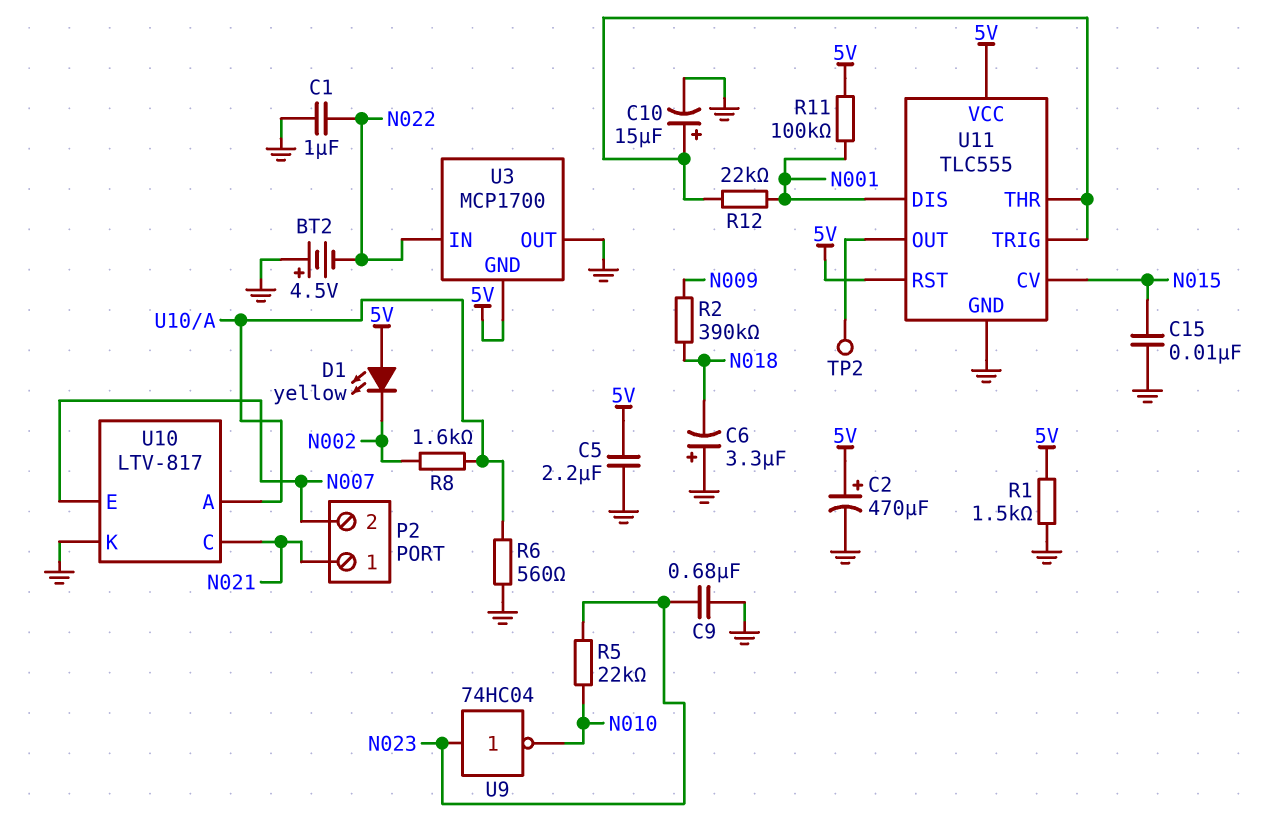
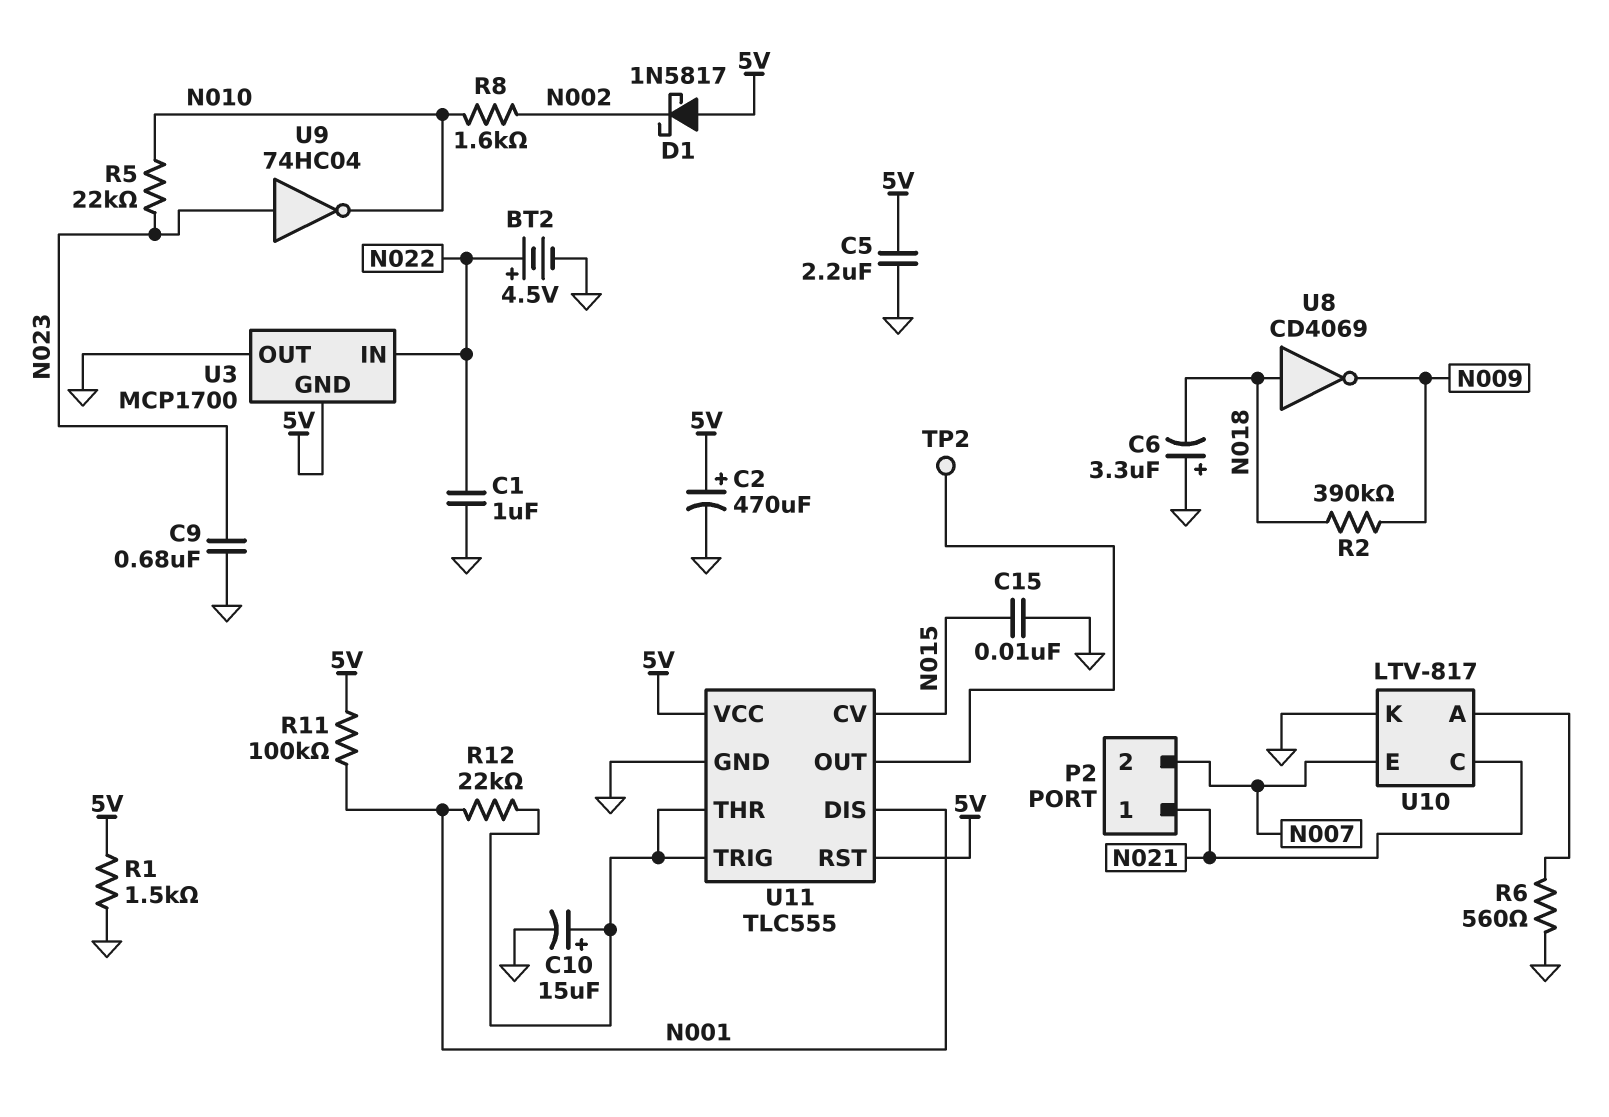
BT2: 4.5V (plus GND, minus N022) -> 4.5V (plus N022, minus GND)
D1: LED yellow (A 5V, K N002) -> schottky 1N5817 (A 5V, K N002)
R8: 1.6k (N002, U10/A) -> 1.6k (N002, N010)
U8: none -> NOT CD4069 (in N018, out N009)

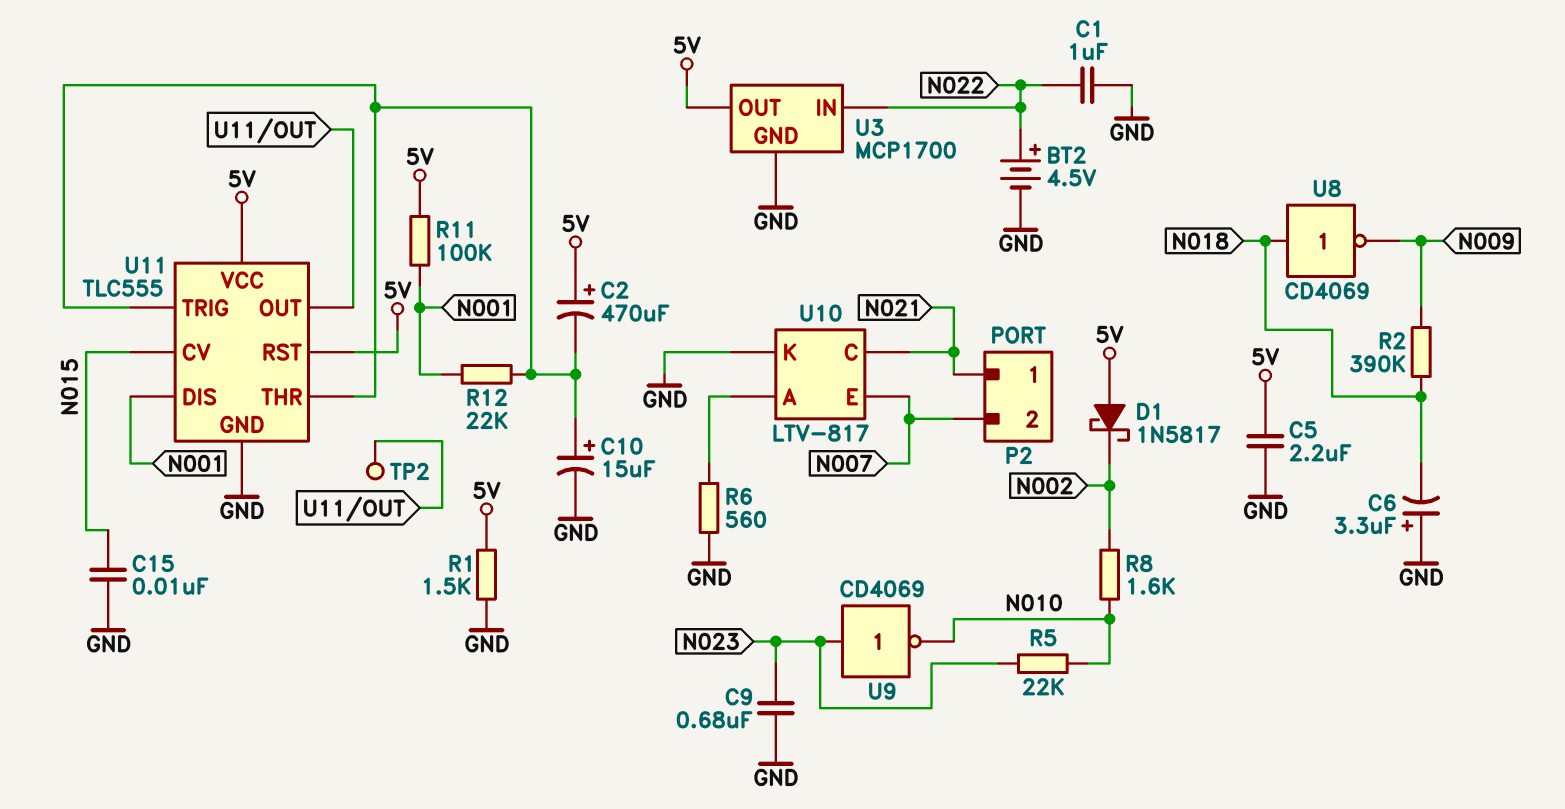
C2: 470uF (plus 5V, minus GND) -> 470uF (plus 5V, minus U11/THR)
U3 pin GND: 5V -> GND
U3 pin OUT: GND -> 5V
U9: NOT 74HC04 (in N023, out N010) -> NOT CD4069 (in N023, out N010)

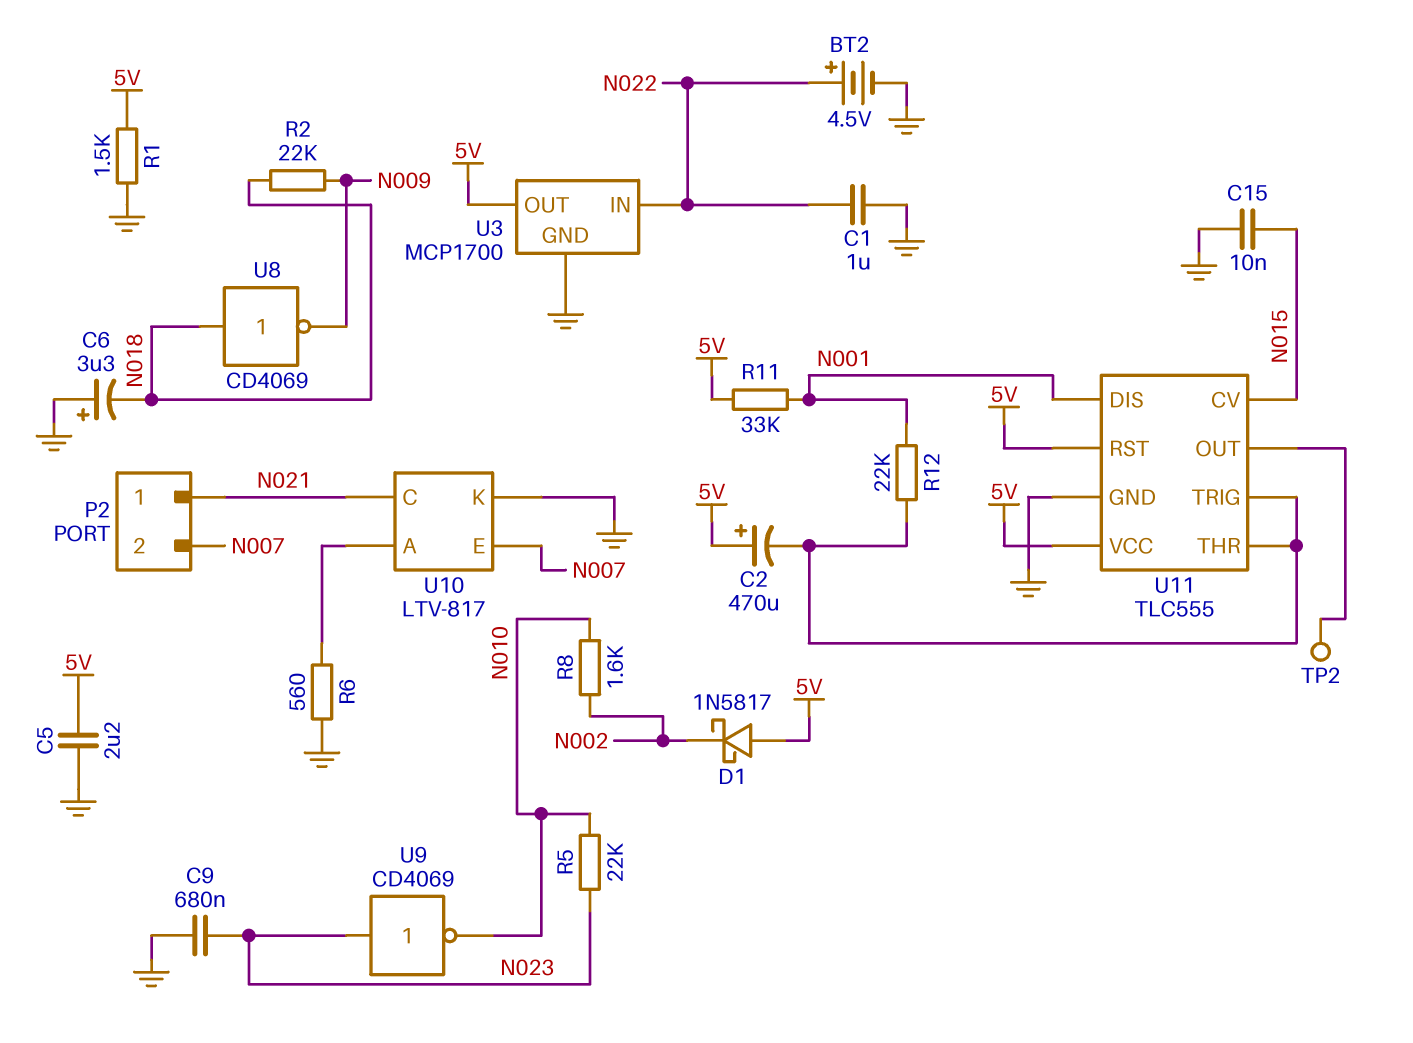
C10: 15uF (plus U11/THR, minus GND) -> none
R2: 390k (N009, N018) -> 22k (N009, N018)
R11: 100k (5V, N001) -> 33k (5V, N001)

